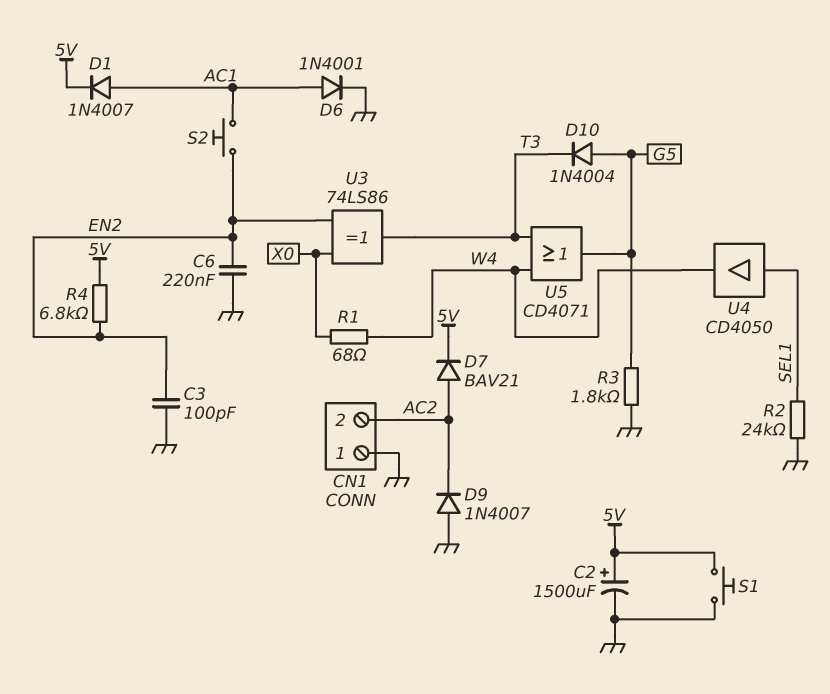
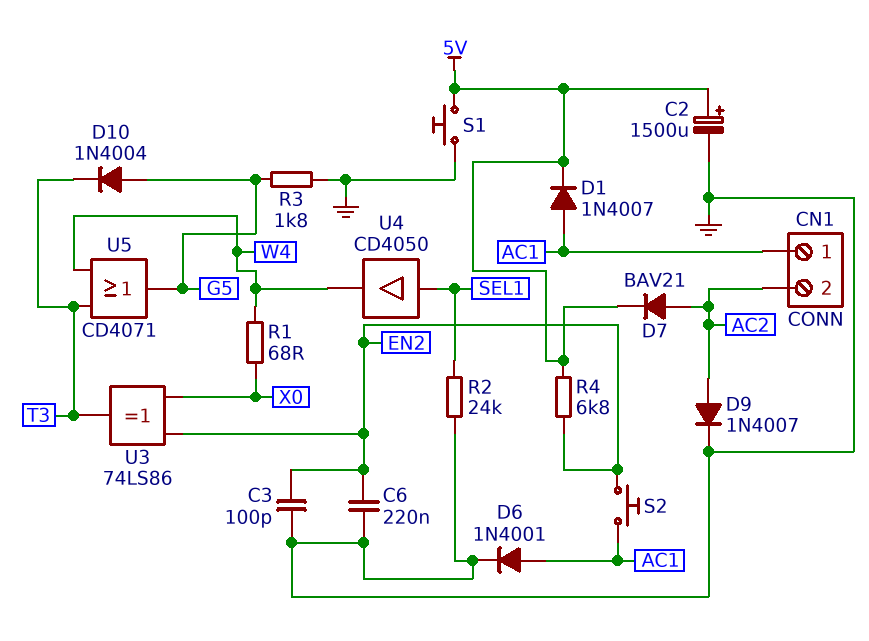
CN1 pin 1: GND -> AC1
D9: diode 1N4007 (A GND, K AC2) -> diode 1N4007 (A AC2, K GND)

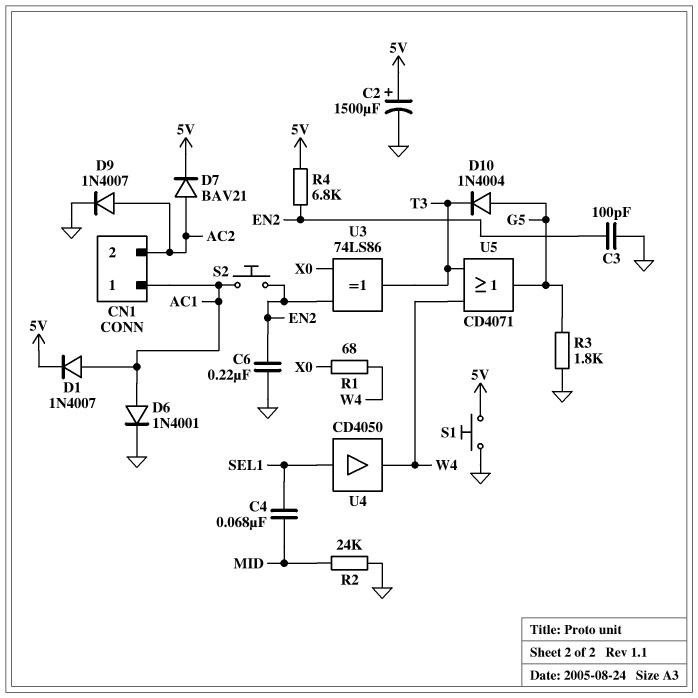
C4: none -> 68nF (MID, SEL1)
R2: 24k (GND, SEL1) -> 24k (GND, MID)

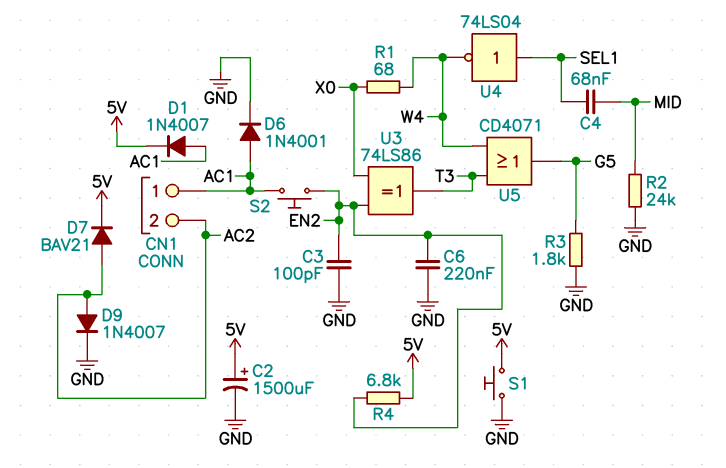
D10: diode 1N4004 (A G5, K T3) -> none
U4: buffer CD4050 (in SEL1, out W4) -> NOT 74LS04 (in SEL1, out W4)

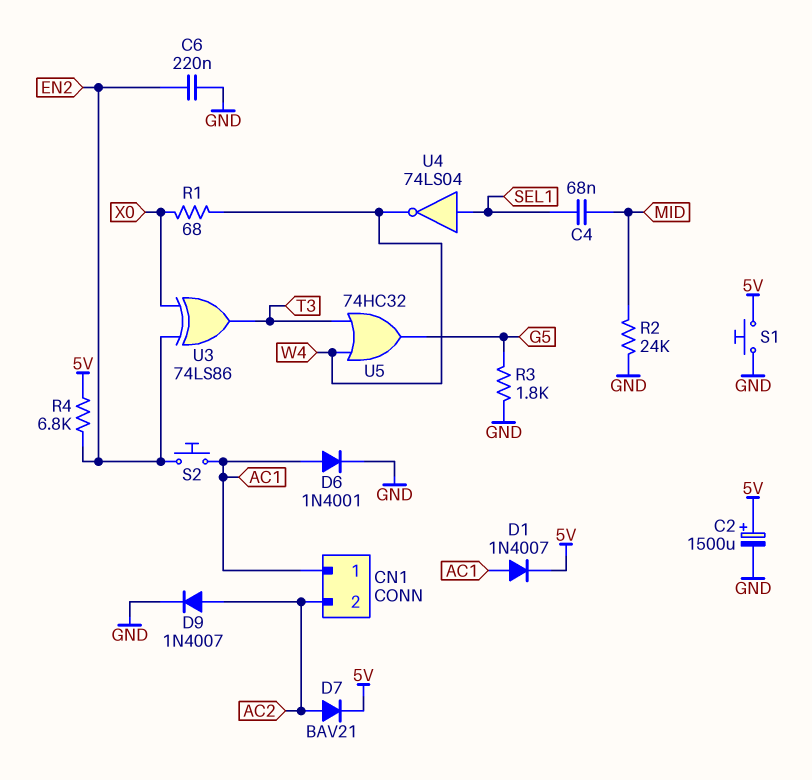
C3: 100pF (EN2, GND) -> none
U5: OR CD4071 (in T3, in W4, out G5) -> OR 74HC32 (in T3, in W4, out G5)

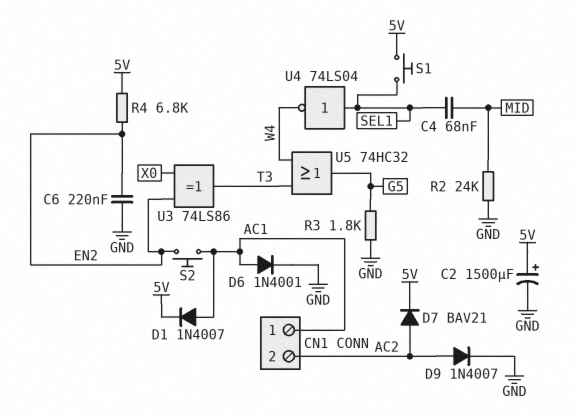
R1: 68 (W4, X0) -> none
S1: button (5V, GND) -> button (5V, SEL1)

